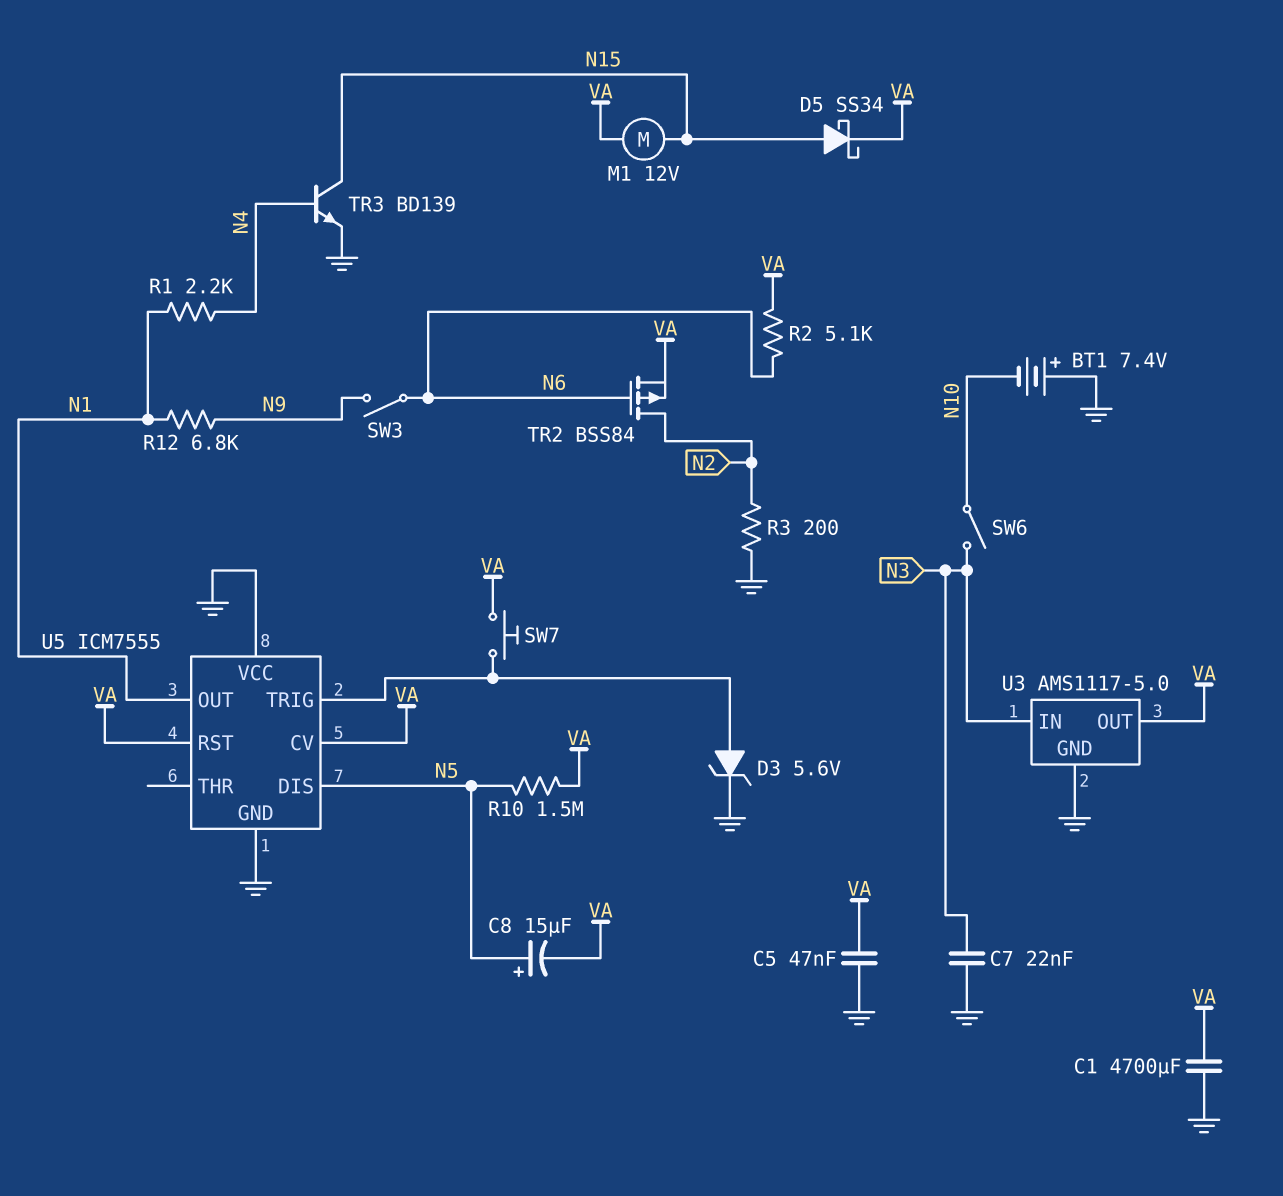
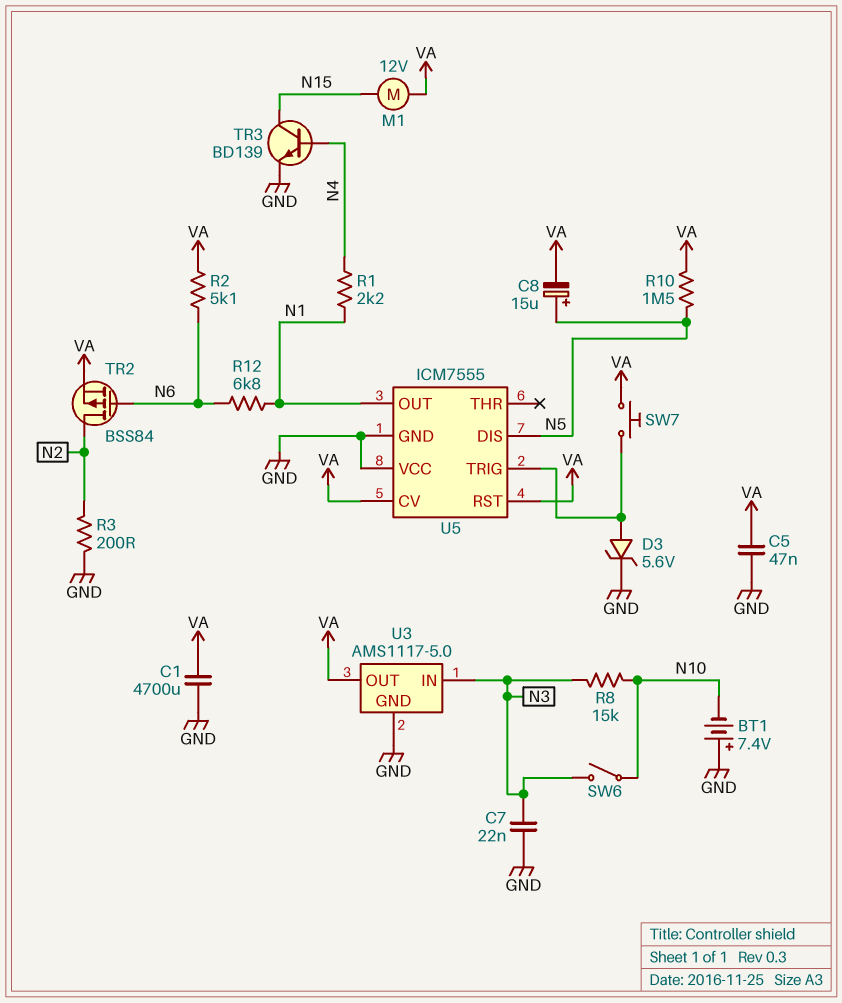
D5: schottky SS34 (A N15, K VA) -> none
R8: none -> 15k (N3, N10)
R12: 6.8k (N1, N9) -> 6.8k (N1, N6)
SW3: switch (N6, N9) -> none

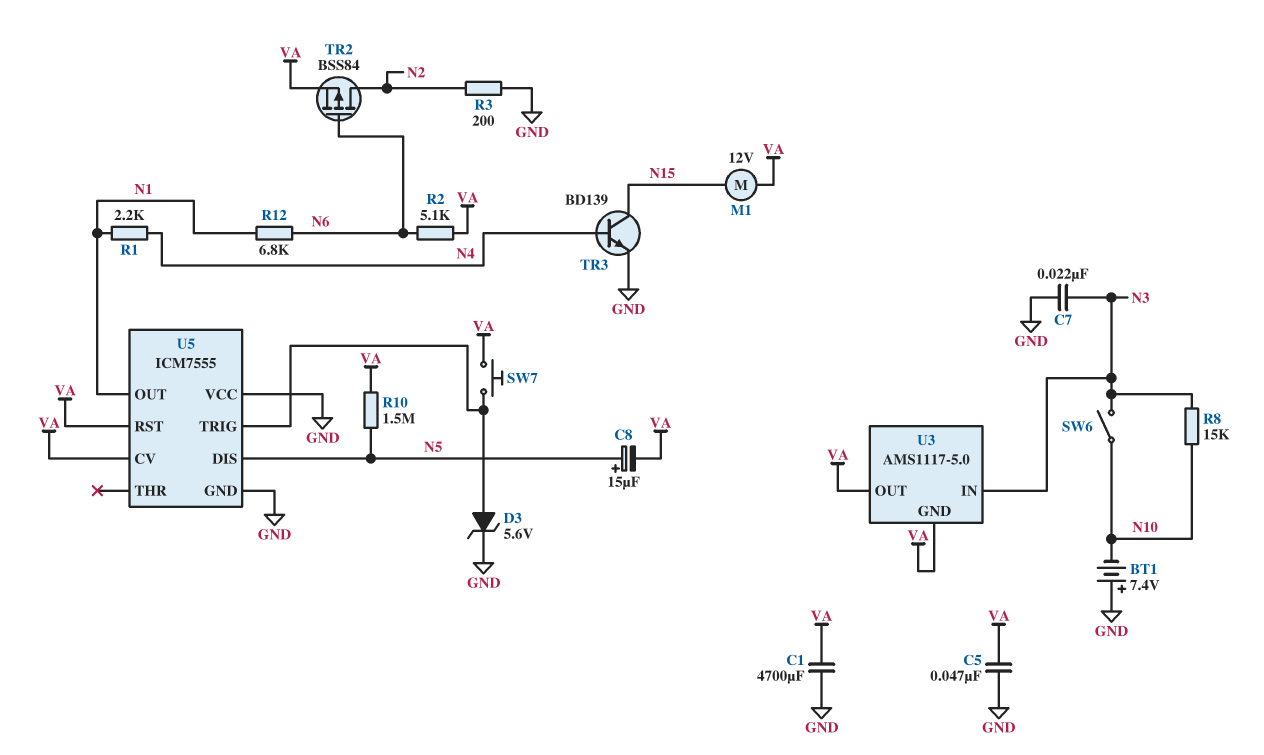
U3 pin GND: GND -> VA

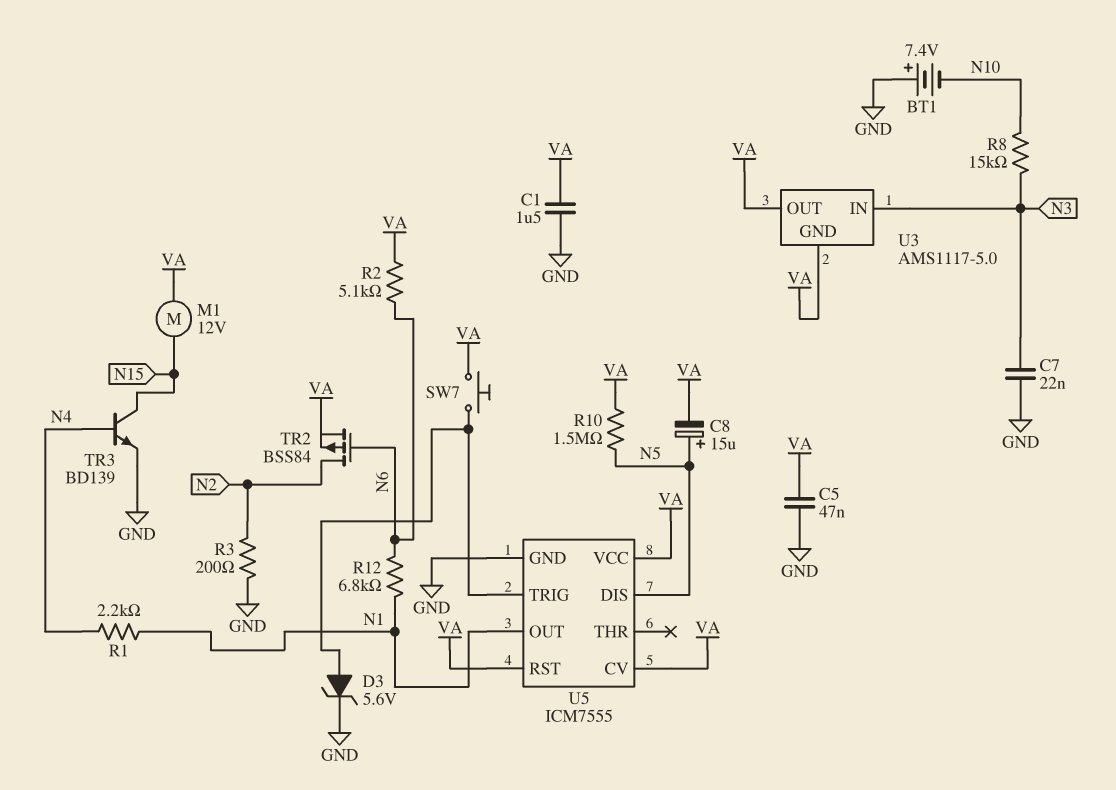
C1: 4700uF (GND, VA) -> 1.5uF (GND, VA)
SW6: switch (N3, N10) -> none
U5 pin VCC: GND -> VA

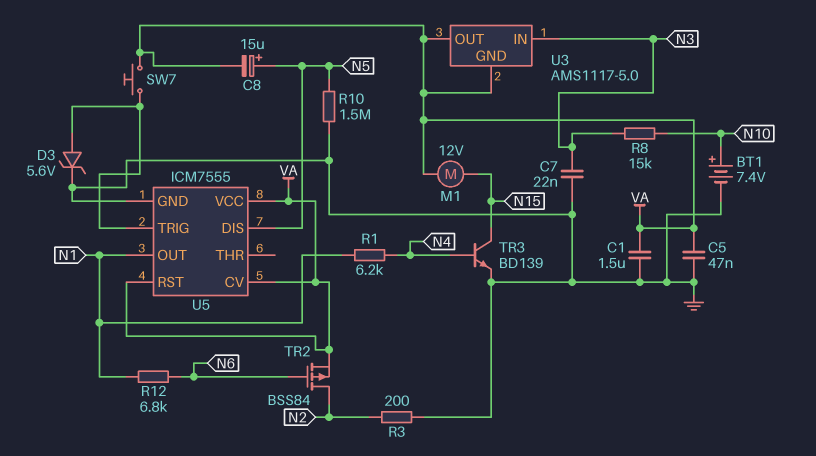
BT1: 7.4V (plus GND, minus N10) -> 7.4V (plus N10, minus GND)
R1: 2.2k (N1, N4) -> 6.2k (N1, N4)
R2: 5.1k (N6, VA) -> none
R10: 1.5M (N5, VA) -> 1.5M (GND, N5)

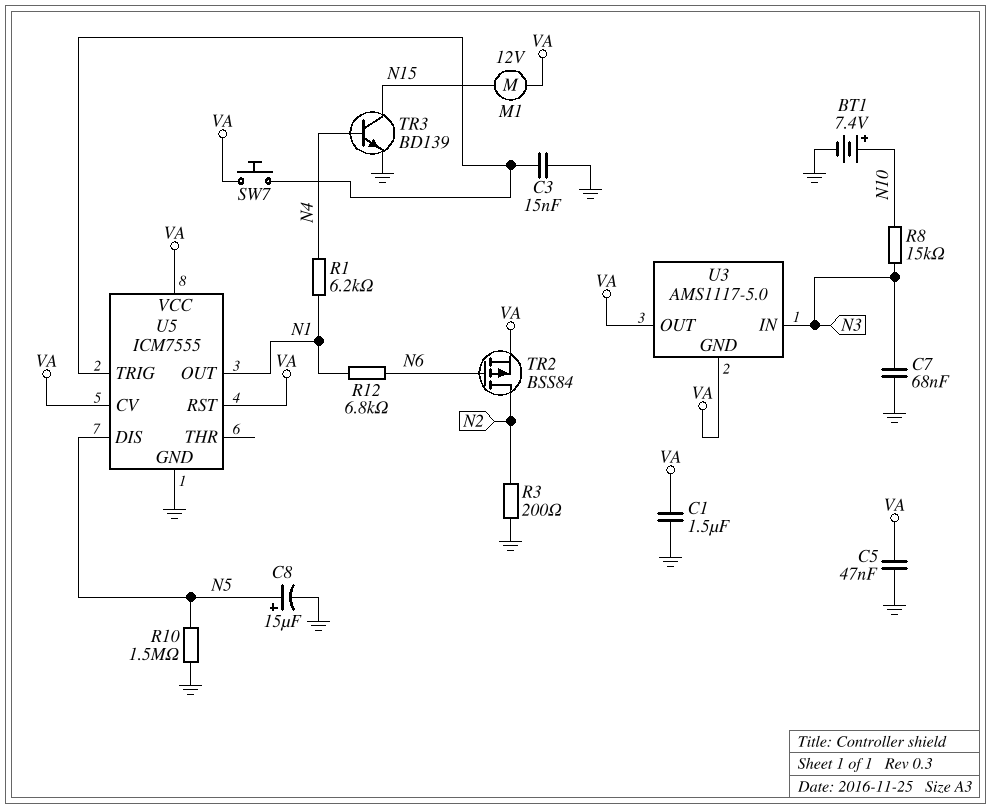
C3: none -> 15nF (GND, U5/TRIG)
C7: 22nF (GND, N3) -> 68nF (GND, N3)
C8: 15uF (plus N5, minus VA) -> 15uF (plus N5, minus GND)
D3: zener 5.6V (A U5/TRIG, K GND) -> none

